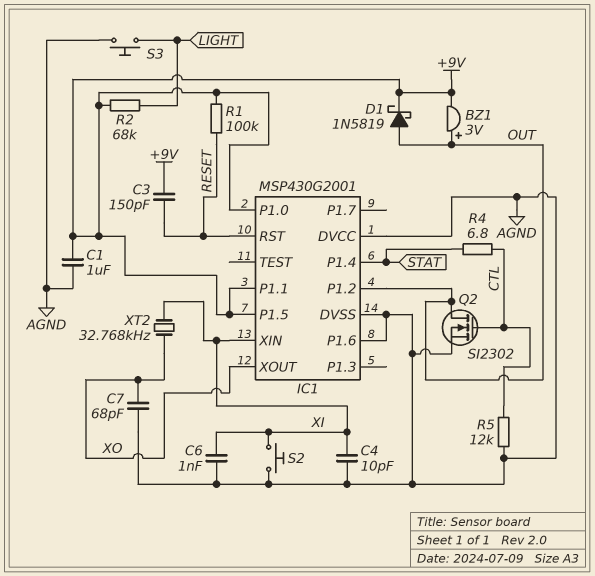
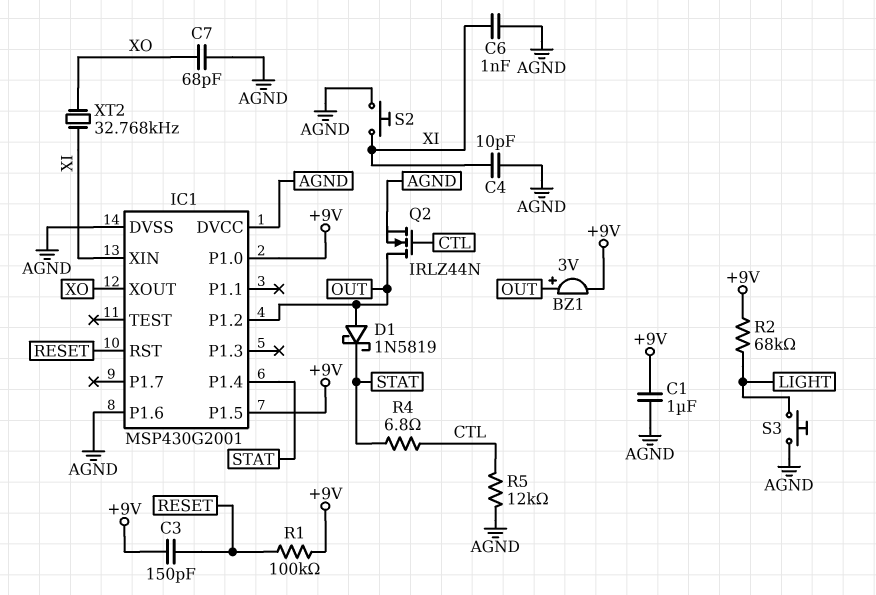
D1: schottky 1N5819 (A OUT, K +9V) -> schottky 1N5819 (A OUT, K STAT)
IC1 pin P1.1: +9V -> none
Q2: NMOS SI2302 (G CTL, D OUT, S AGND) -> NMOS IRLZ44N (G CTL, D OUT, S AGND)

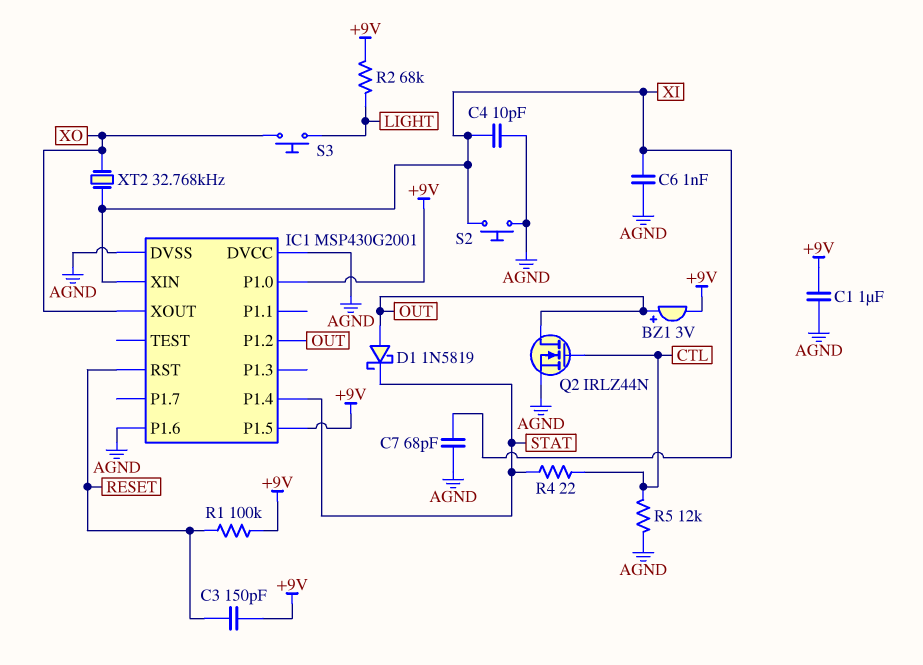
C7: 68pF (AGND, XO) -> 68pF (AGND, XI)
R4: 6.8 (CTL, STAT) -> 22 (CTL, STAT)
S3: button (AGND, LIGHT) -> button (LIGHT, XO)

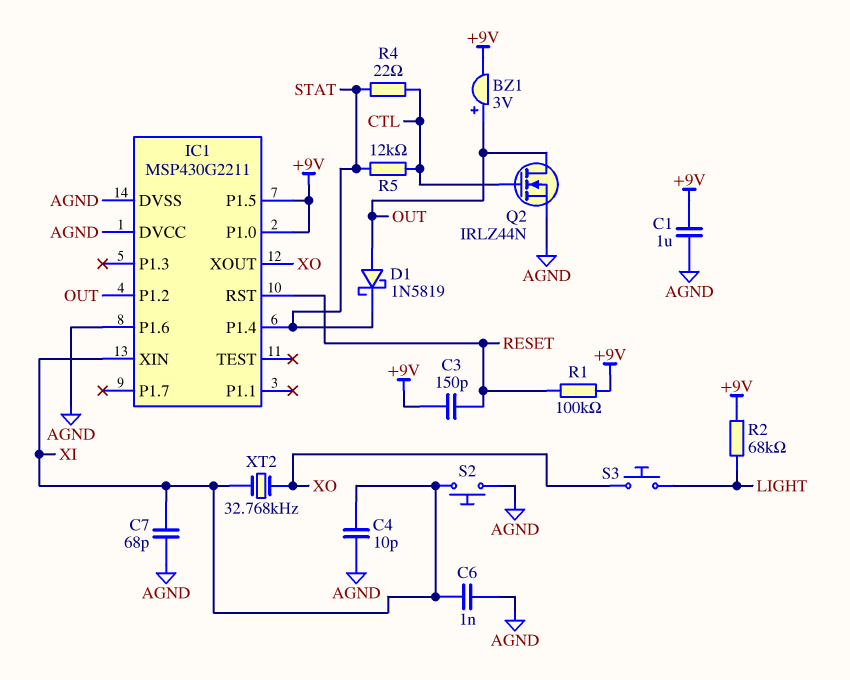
IC1: MSP430G2001 -> MSP430G2211
R5: 12k (AGND, CTL) -> 12k (CTL, STAT)

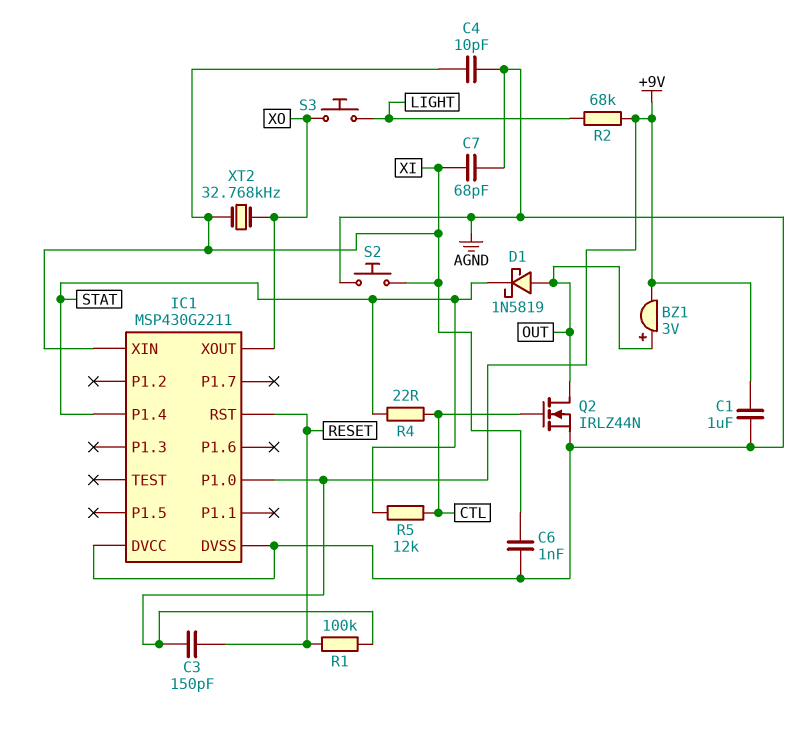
IC1 pin P1.2: OUT -> none
IC1 pin P1.5: +9V -> none
IC1 pin P1.6: AGND -> none

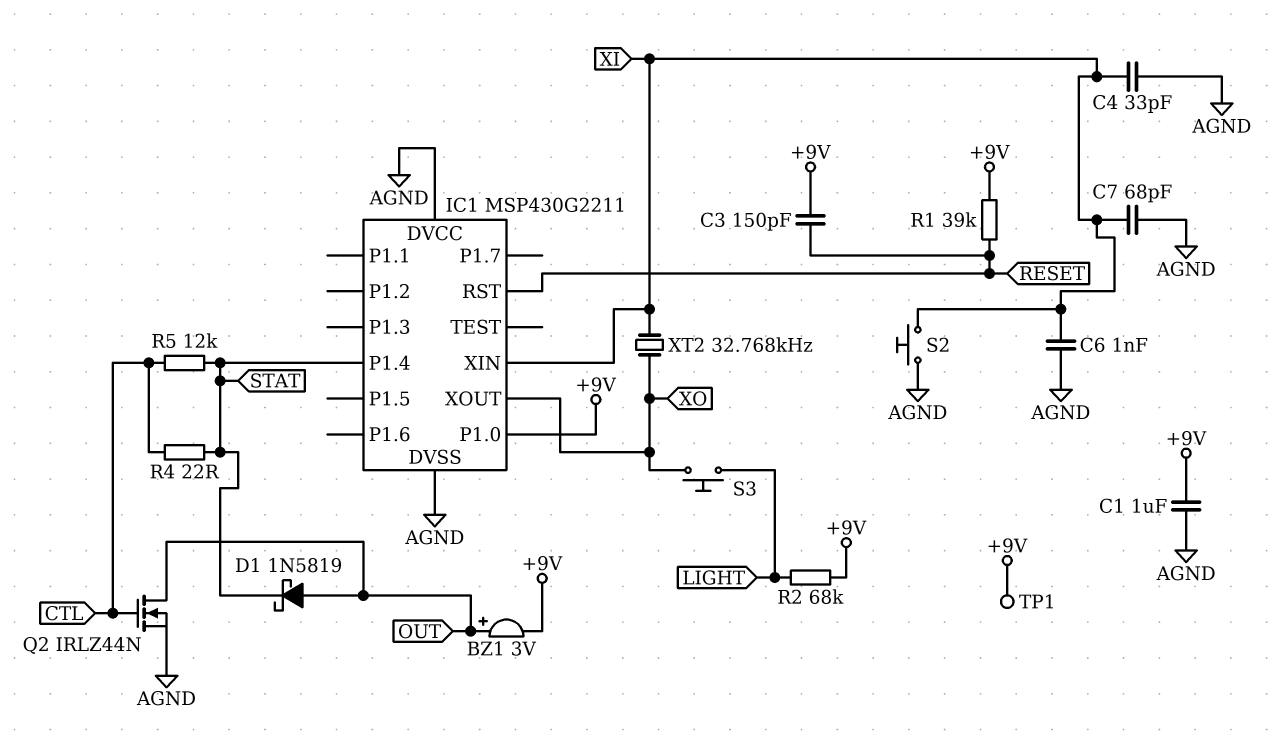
C4: 10pF (AGND, XI) -> 33pF (AGND, XI)
R1: 100k (+9V, RESET) -> 39k (+9V, RESET)
TP1: none -> test point (+9V)

